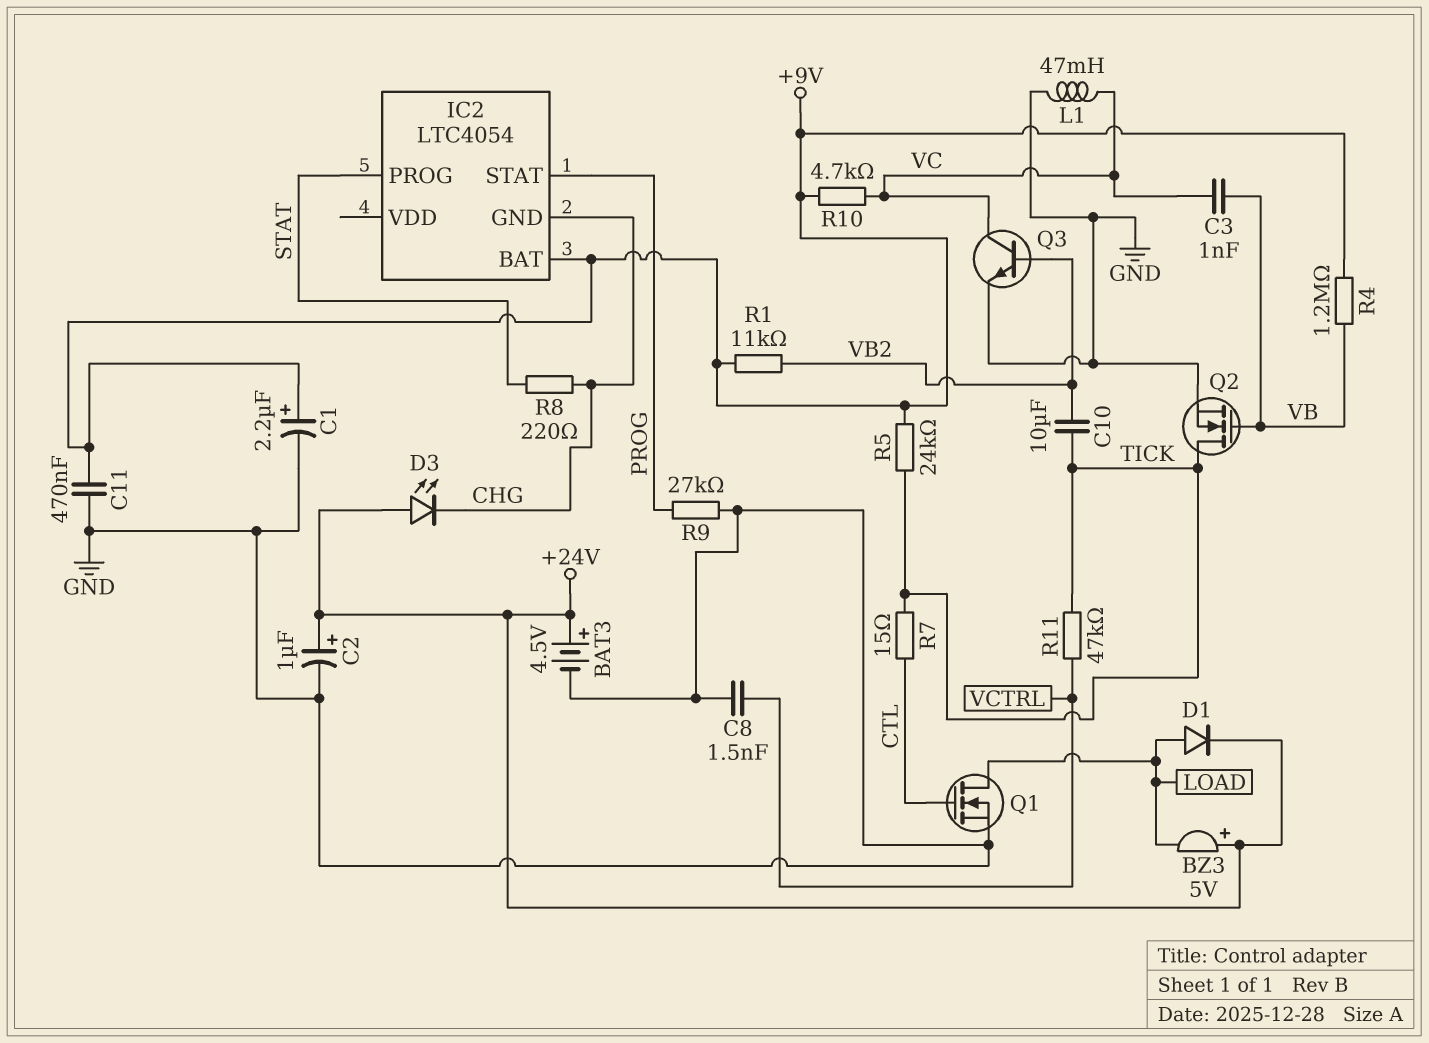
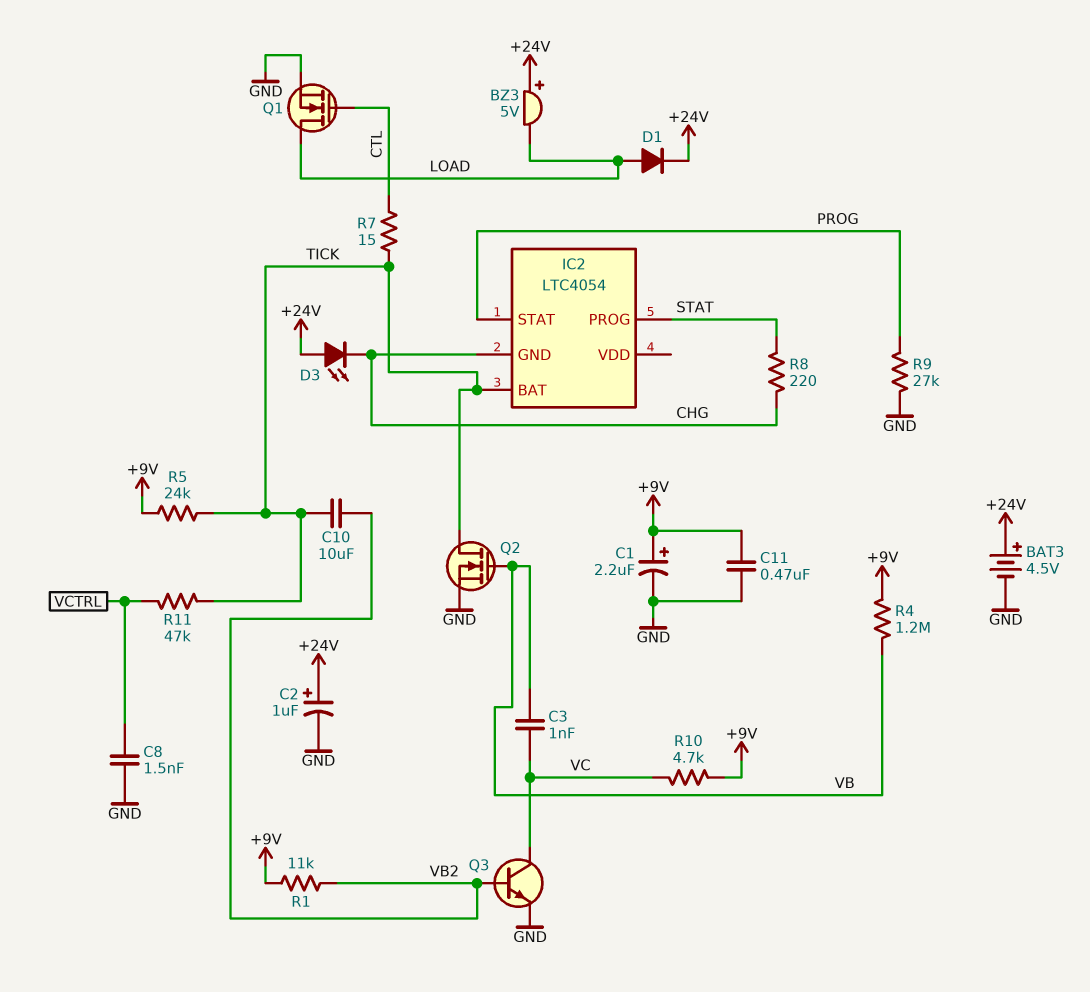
IC2 pin BAT: +9V -> TICK
L1: 47mH (GND, VC) -> none

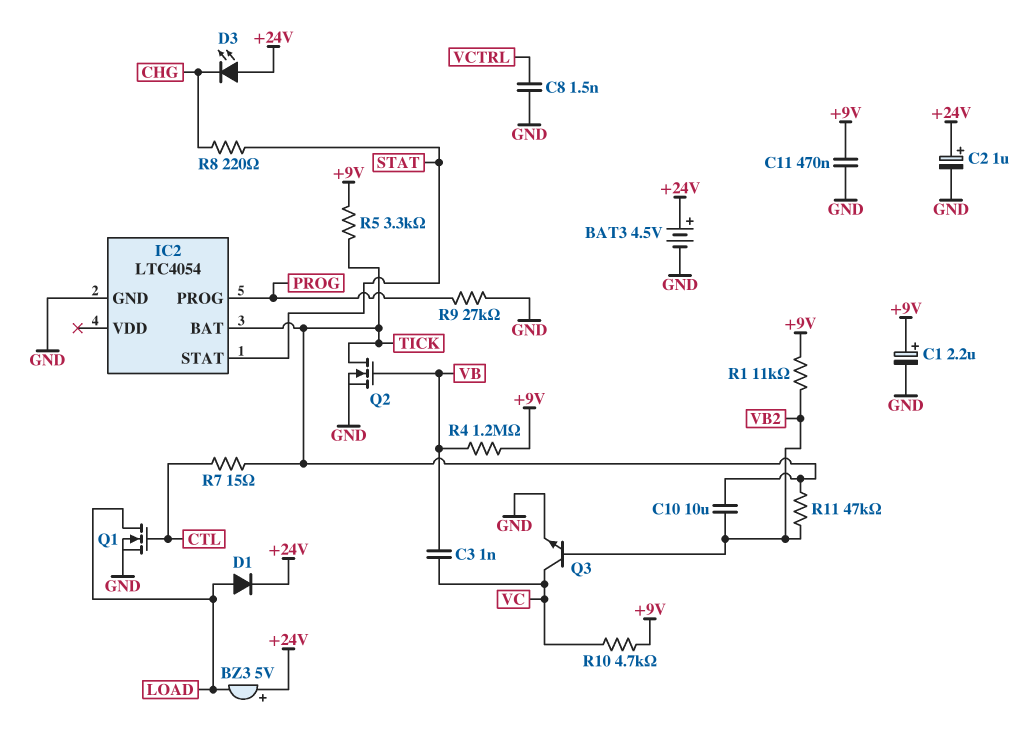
IC2 pin GND: CHG -> GND
IC2 pin PROG: STAT -> PROG
IC2 pin STAT: PROG -> STAT
R5: 24k (+9V, TICK) -> 3.3k (+9V, TICK)
R11: 47k (TICK, VCTRL) -> 47k (TICK, VB2)

